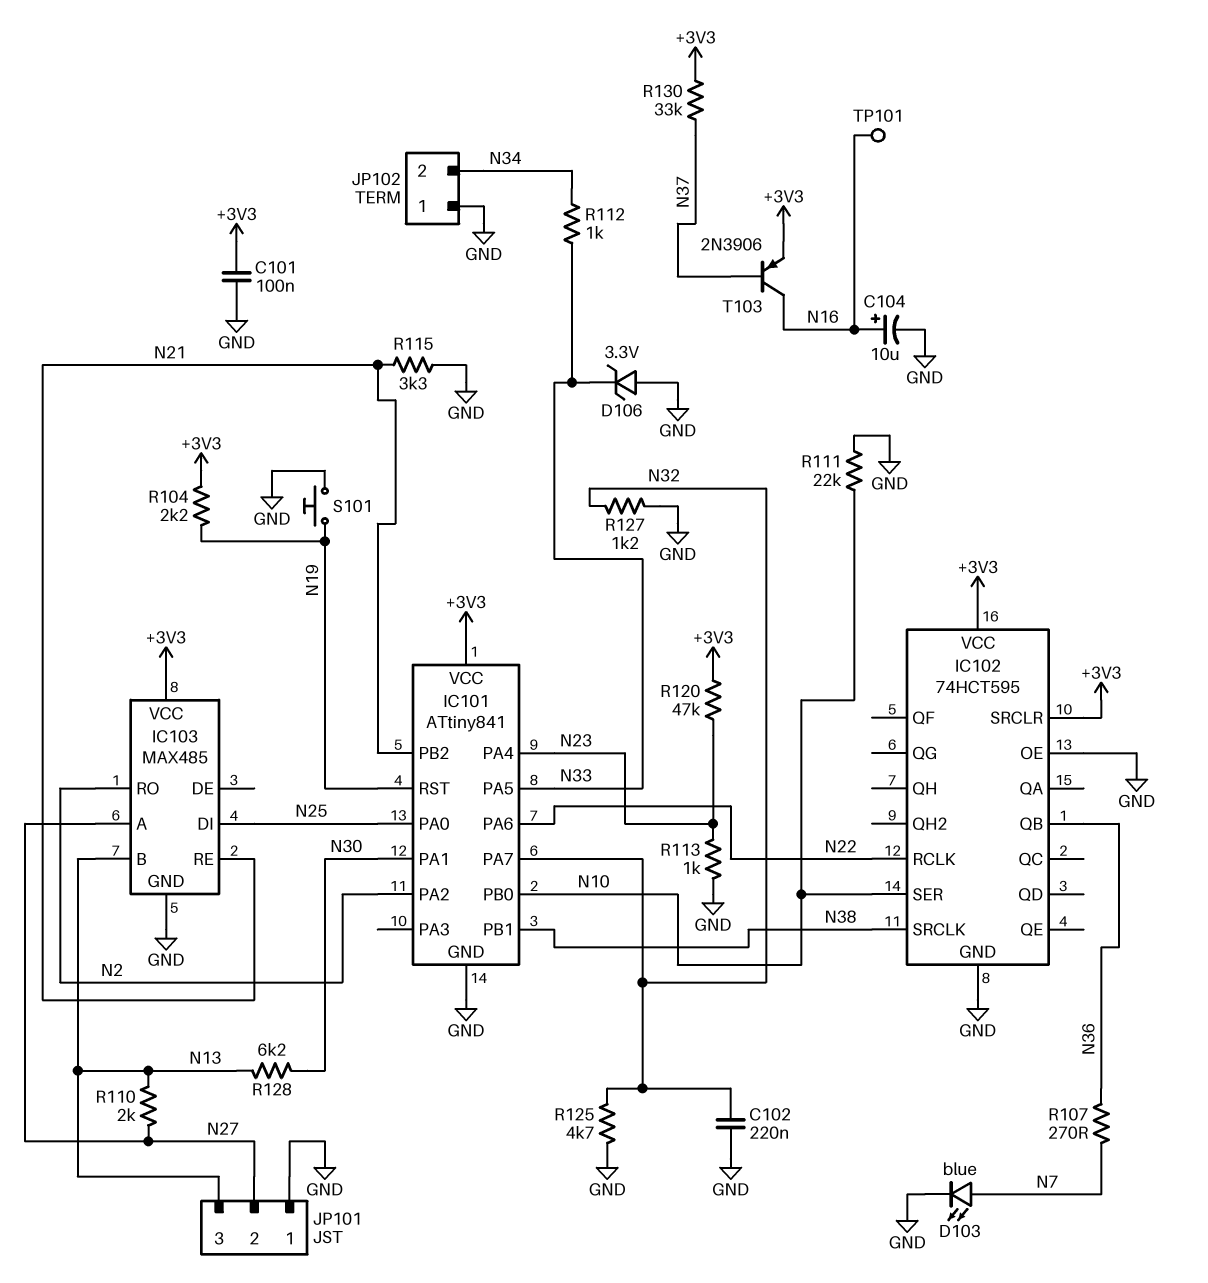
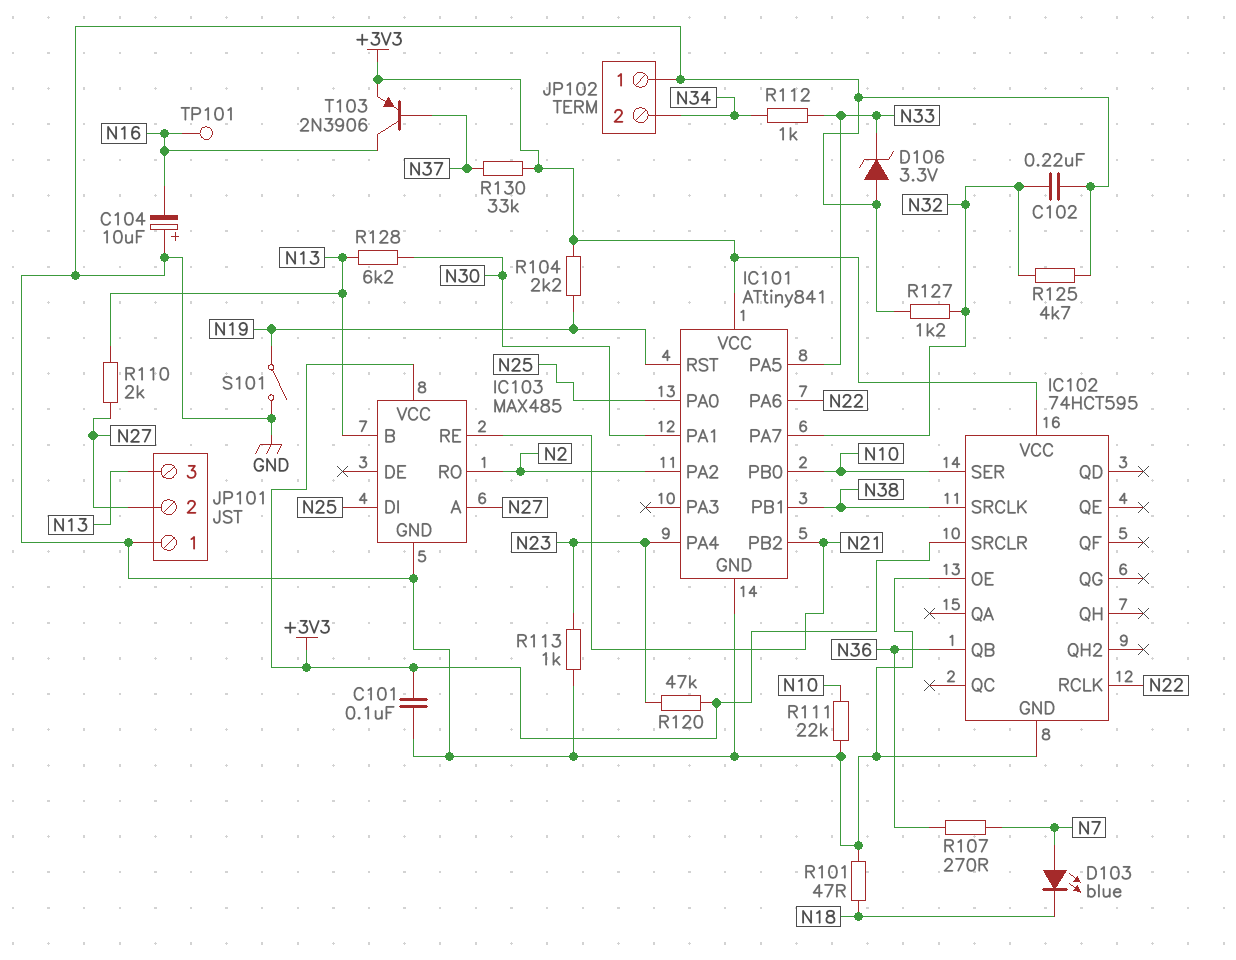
C104: 10uF (plus N16, minus GND) -> 10uF (plus GND, minus N16)
D103: LED blue (A N7, K GND) -> LED blue (A N7, K N18)
R101: none -> 47 (GND, N18)
R115: 3.3k (GND, N21) -> none
S101: button (GND, N19) -> switch (GND, N19)

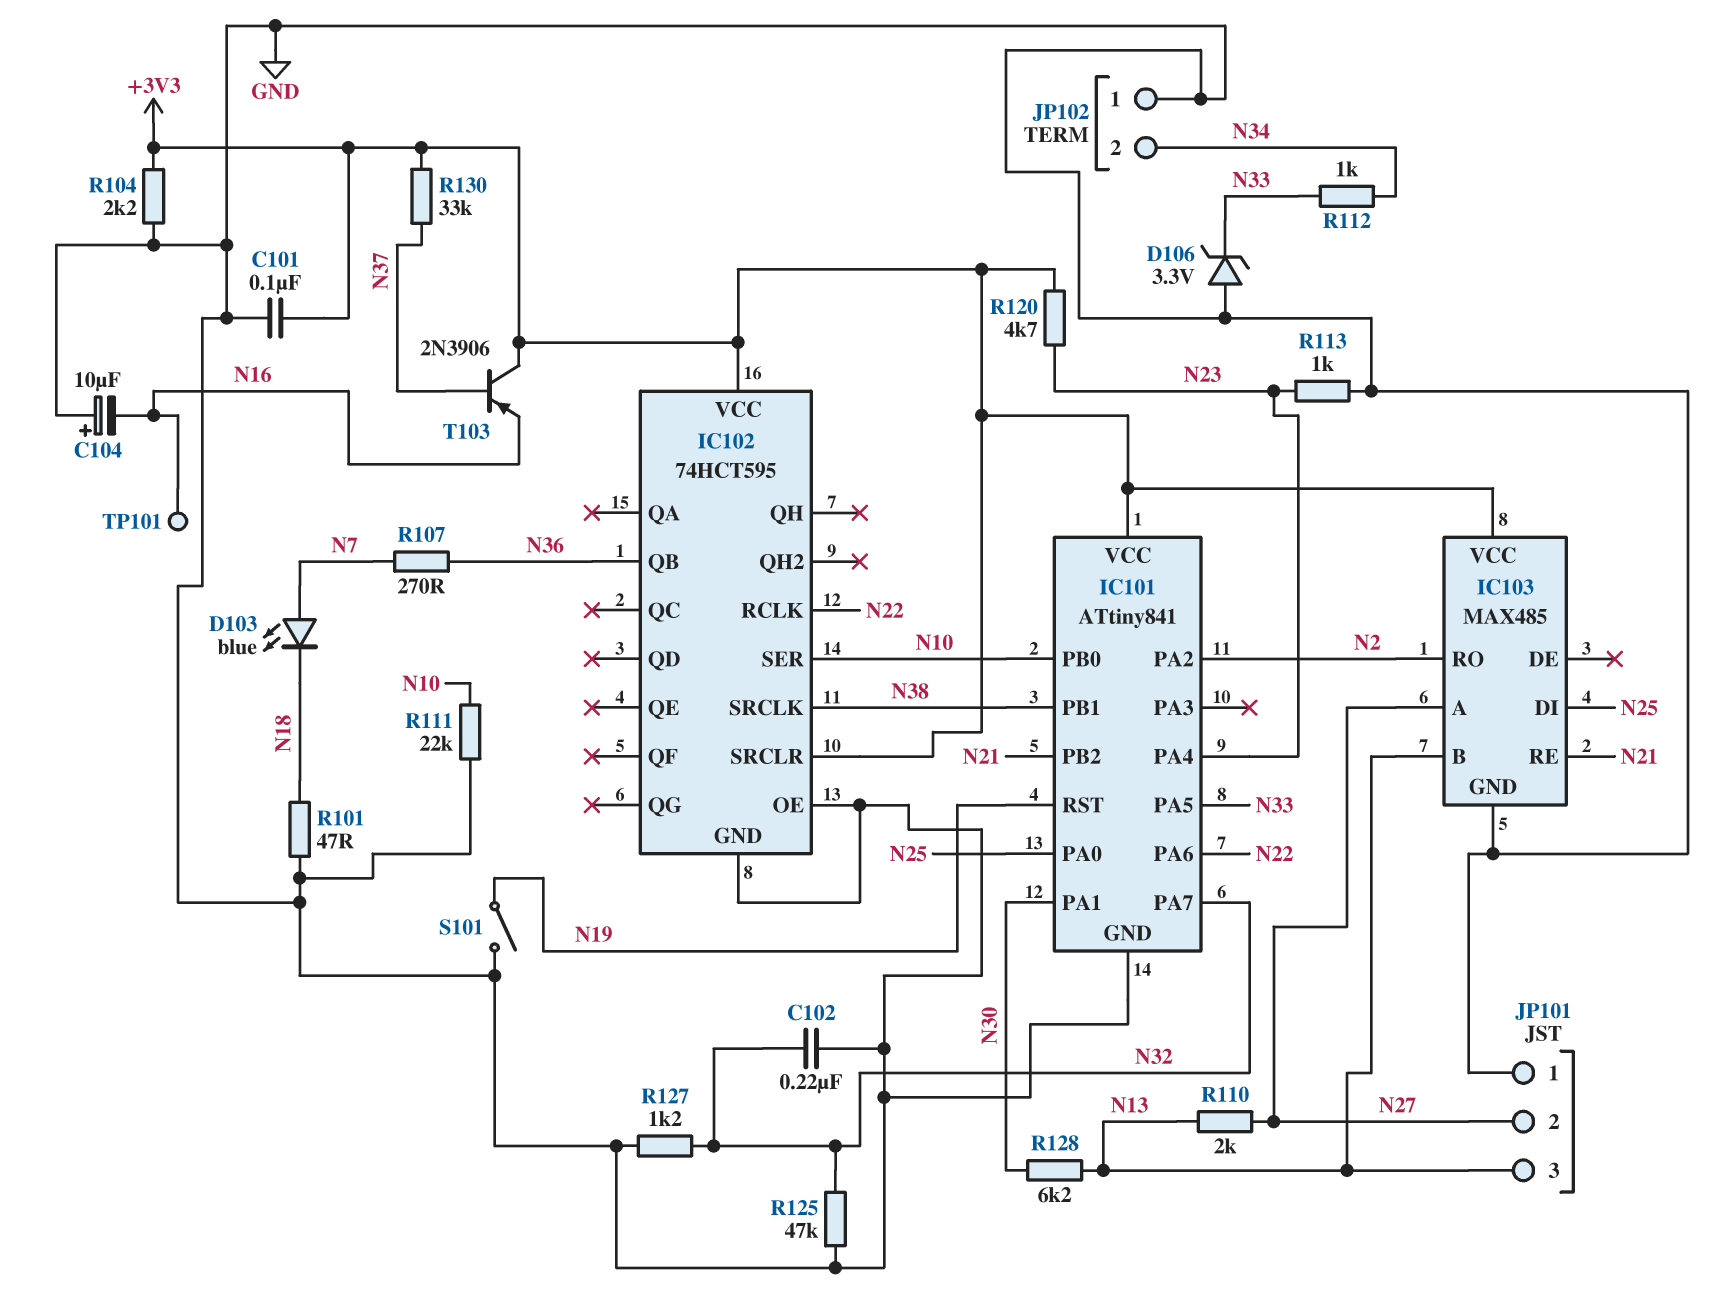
R104: 2.2k (+3V3, N19) -> 2.2k (+3V3, GND)
R120: 47k (+3V3, N23) -> 4.7k (+3V3, N23)
R125: 4.7k (GND, N32) -> 47k (GND, N32)
T103: PNP 2N3906 (B N37, C N16, E +3V3) -> PNP 2N3906 (B N37, C +3V3, E N16)

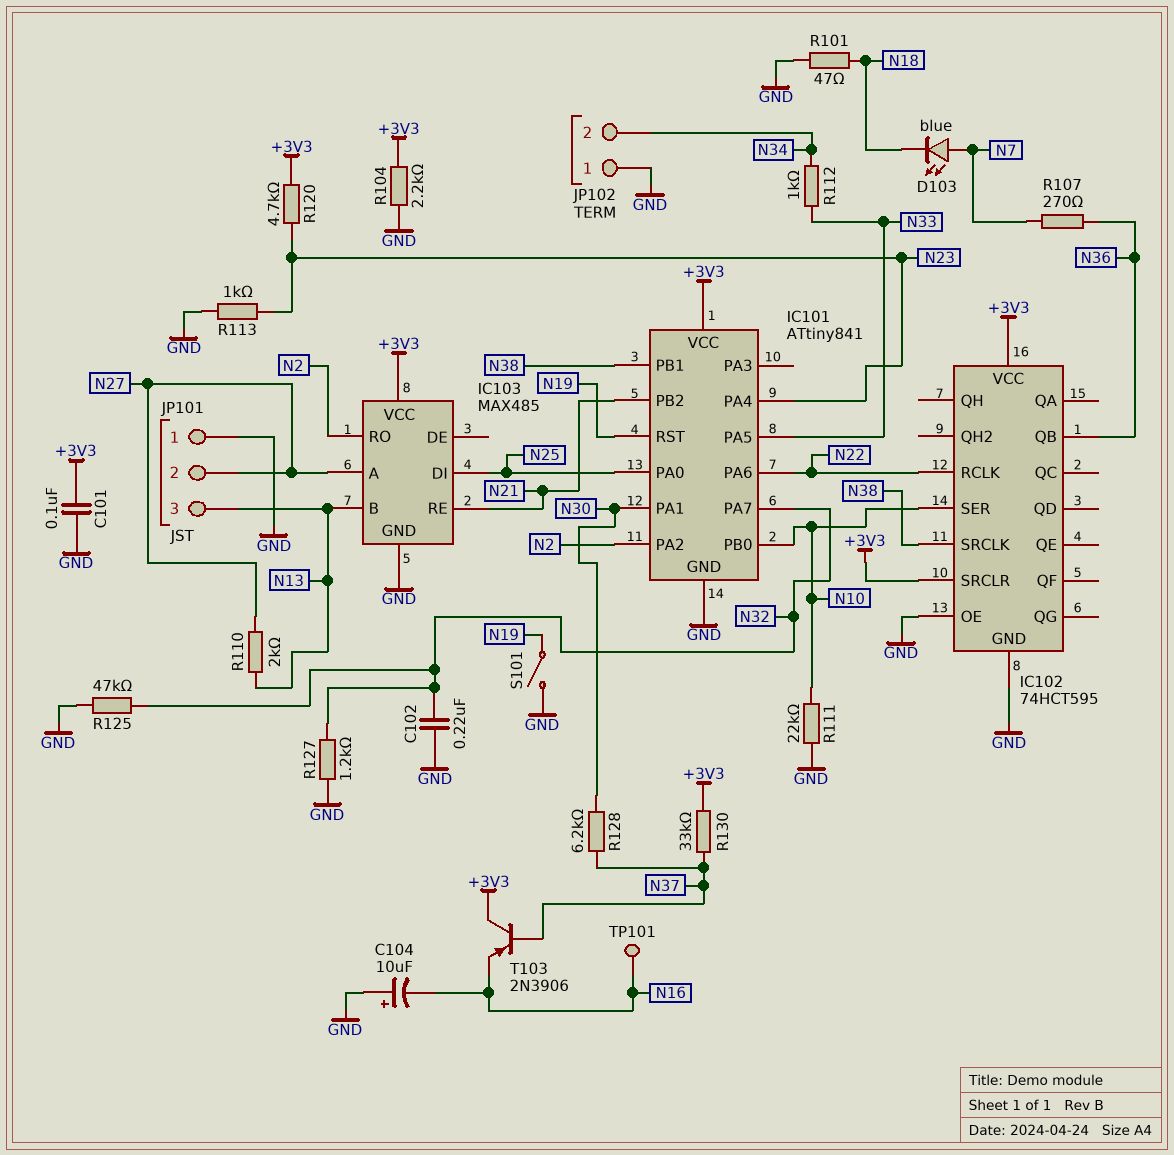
D106: zener 3.3V (A GND, K N33) -> none
R128: 6.2k (N13, N30) -> 6.2k (N30, N37)

